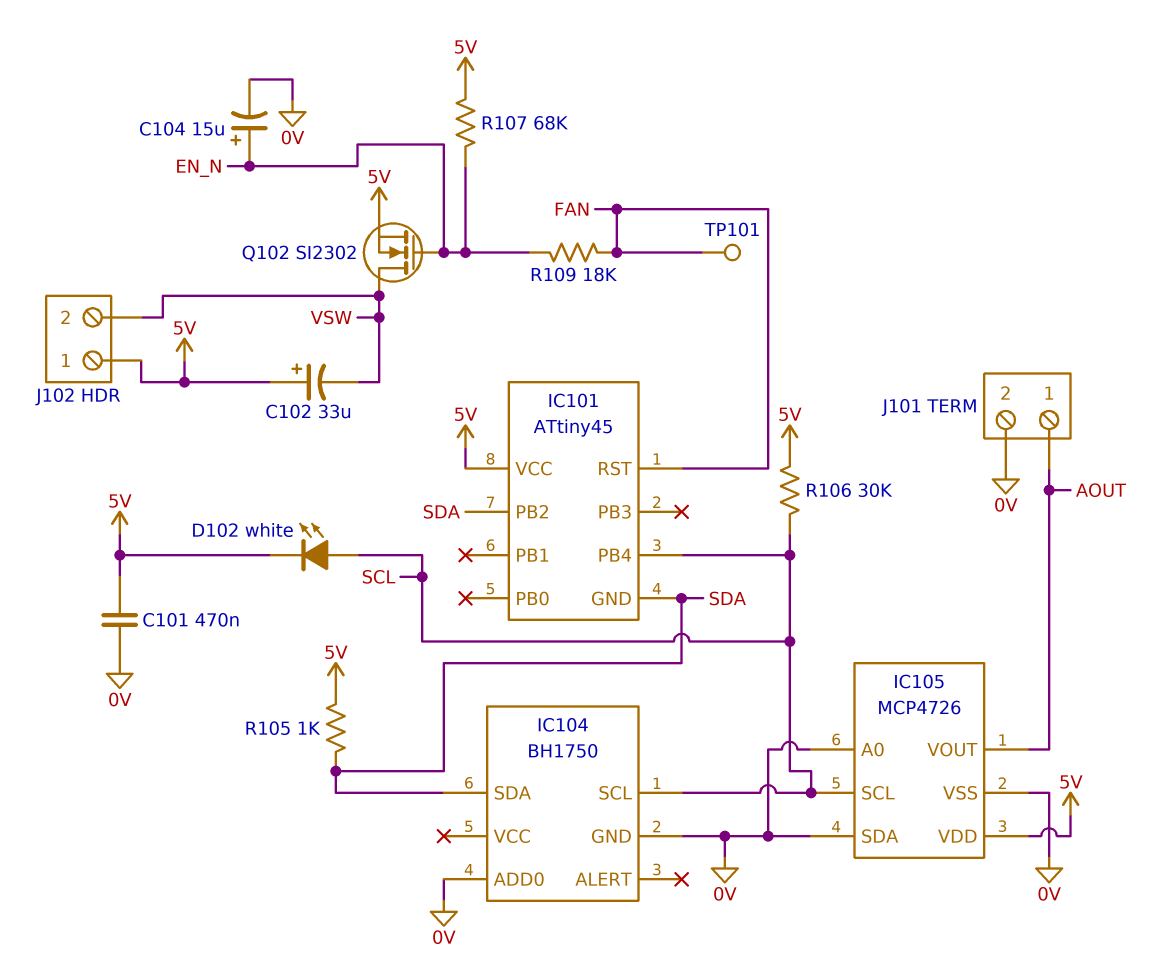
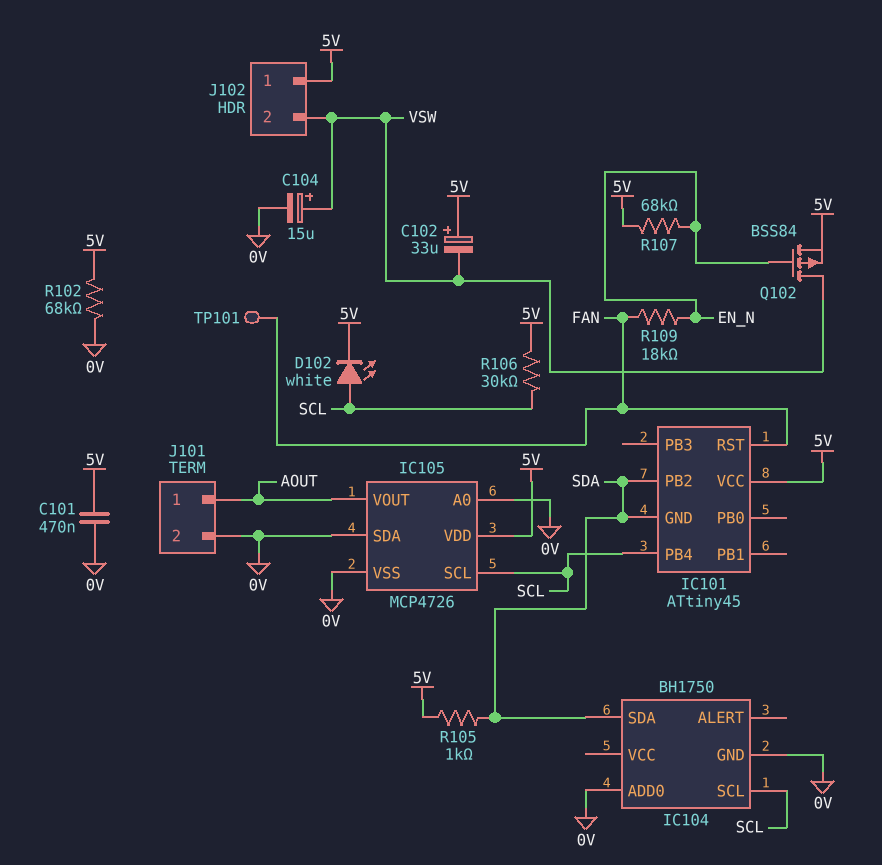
C104: 15uF (plus EN_N, minus 0V) -> 15uF (plus VSW, minus 0V)
Q102: NMOS SI2302 (G EN_N, D VSW, S 5V) -> PMOS BSS84 (G EN_N, D VSW, S 5V)
R102: none -> 68k (0V, 5V)

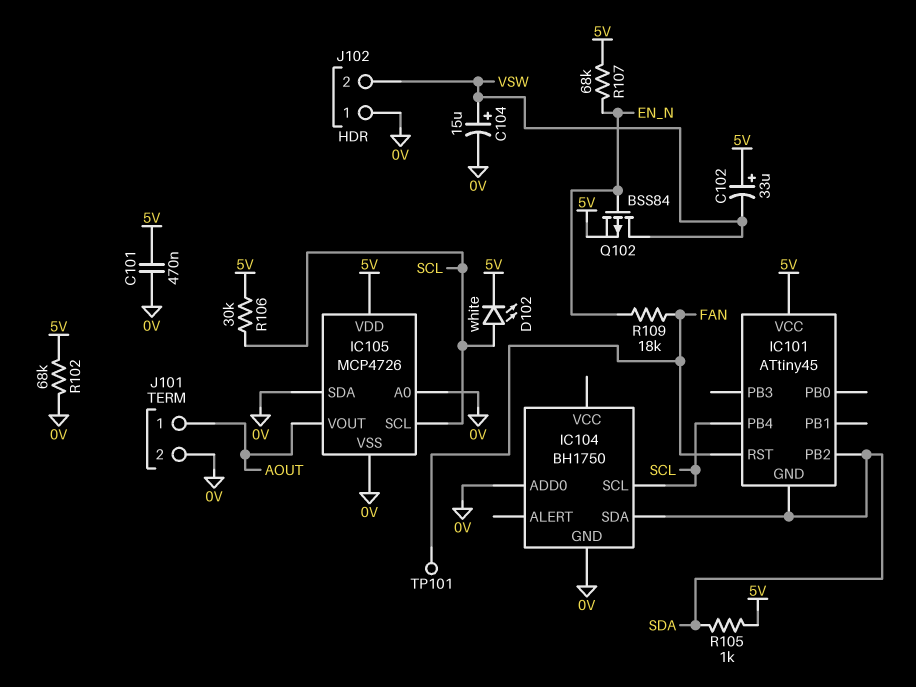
J102 pin 1: 5V -> 0V

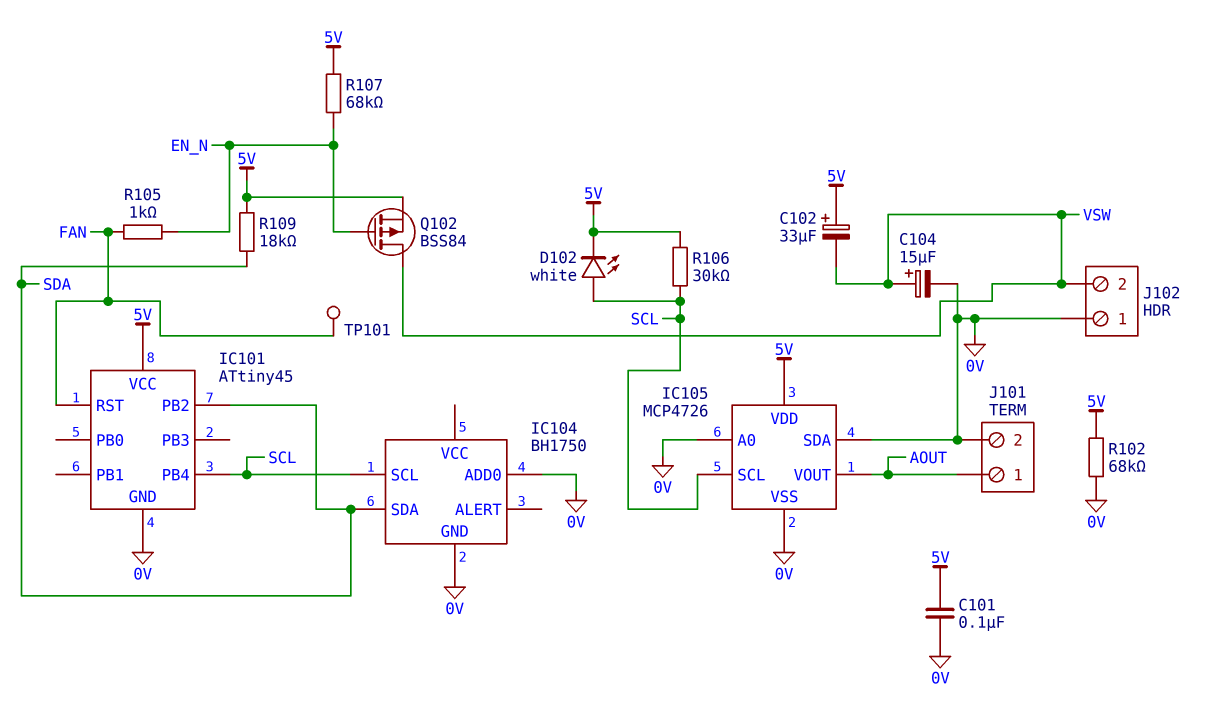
C101: 470nF (0V, 5V) -> 100nF (0V, 5V)
IC101 pin GND: SDA -> 0V
R105: 1k (5V, SDA) -> 1k (EN_N, FAN)
R109: 18k (EN_N, FAN) -> 18k (5V, SDA)

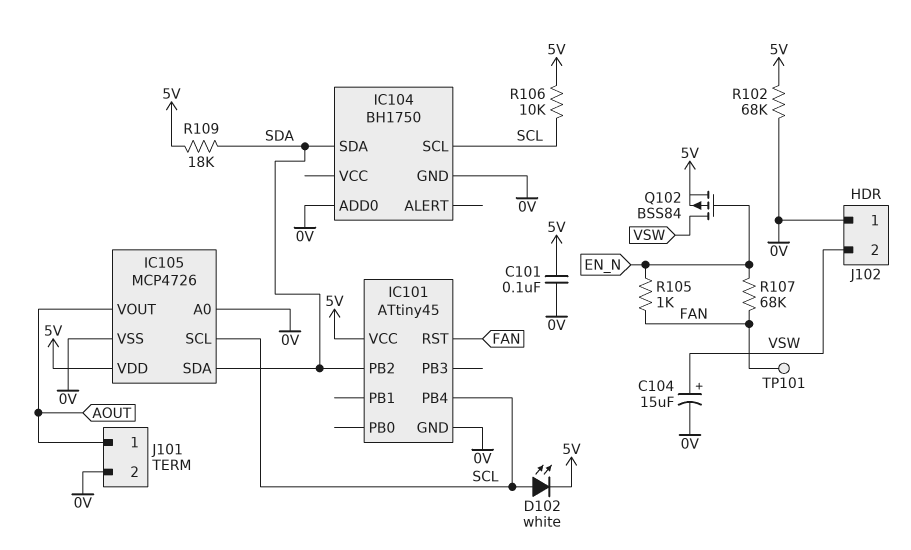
C102: 33uF (plus 5V, minus VSW) -> none
IC105 pin SDA: 0V -> SDA
R106: 30k (5V, SCL) -> 10k (5V, SCL)
R107: 68k (5V, EN_N) -> 68k (EN_N, FAN)

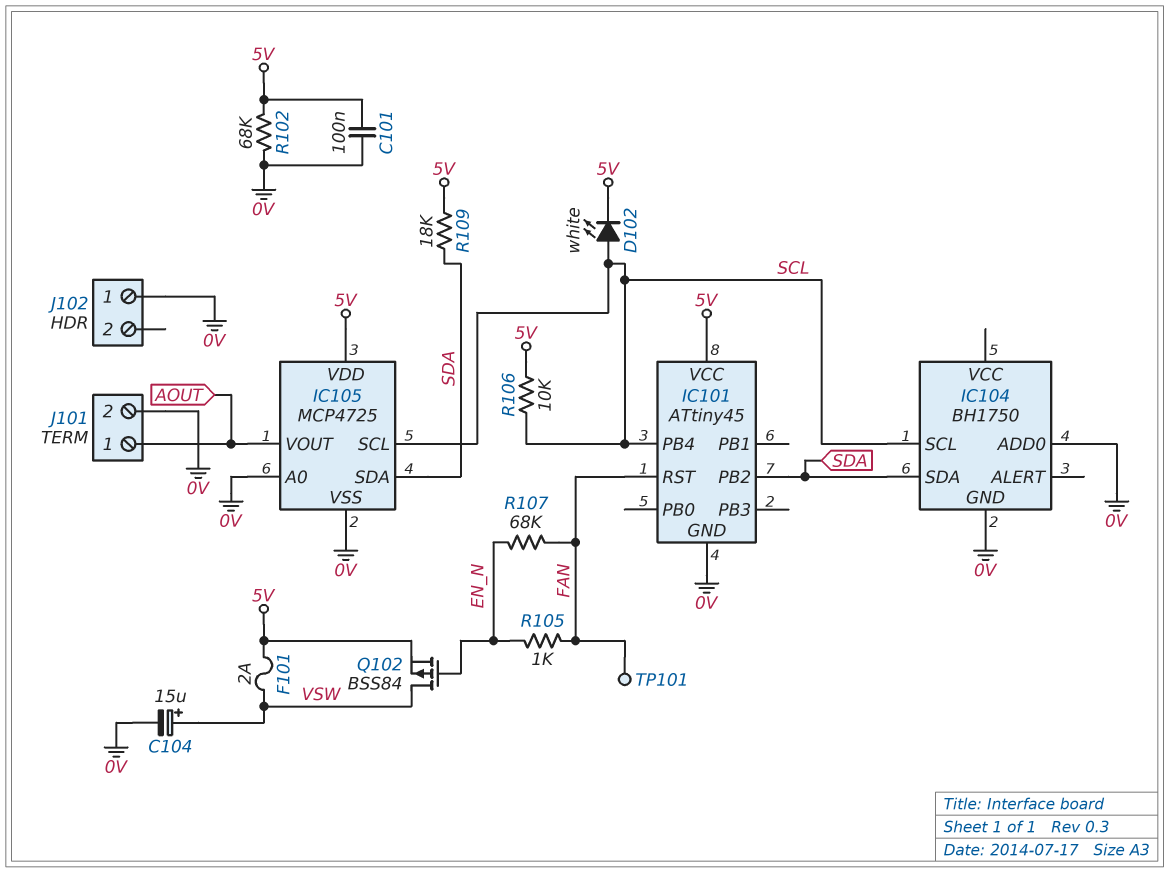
F101: none -> 2A (5V, VSW)
IC105: MCP4726 -> MCP4725
J102 pin 2: VSW -> none

